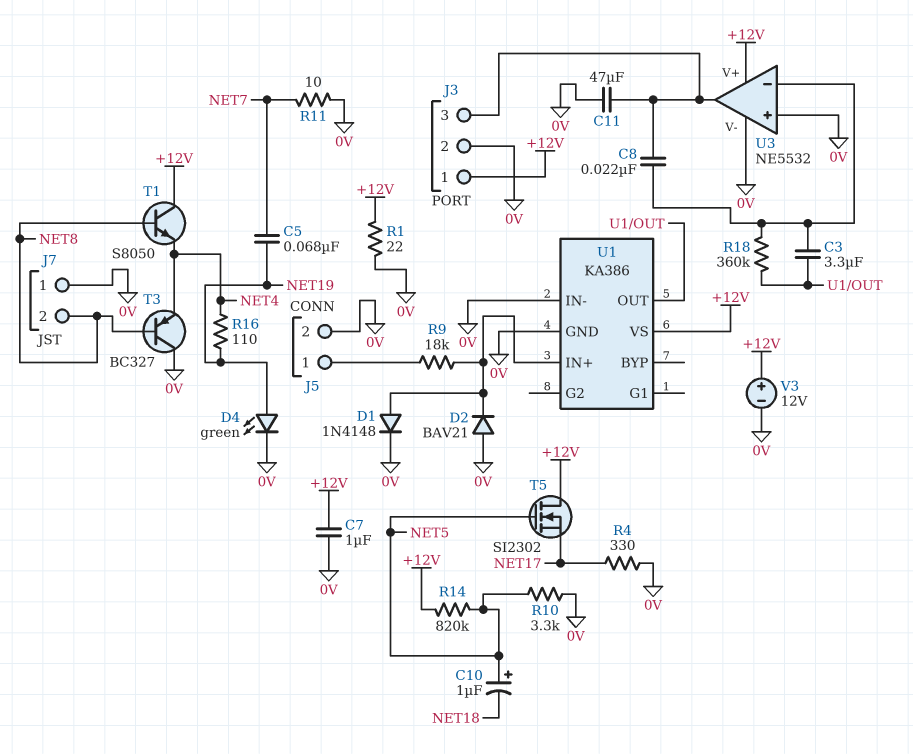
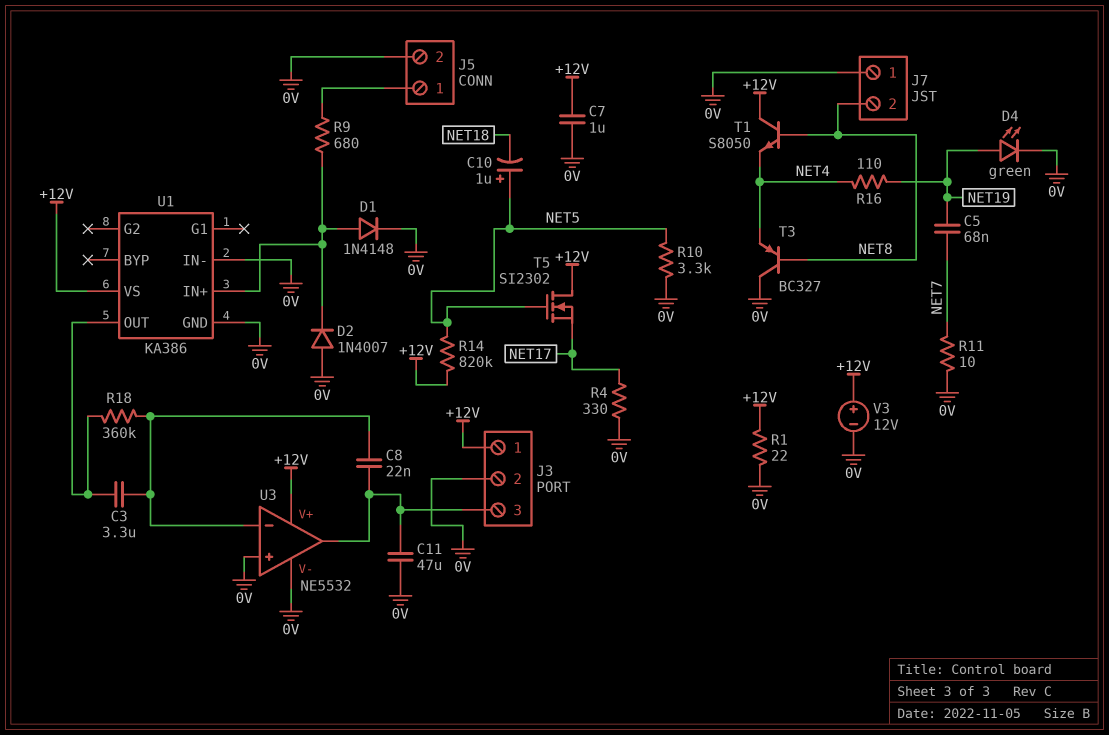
D2: diode BAV21 (A 0V, K U1/IN+) -> diode 1N4007 (A 0V, K U1/IN+)
R9: 18k (J5/1, U1/IN+) -> 680 (J5/1, U1/IN+)

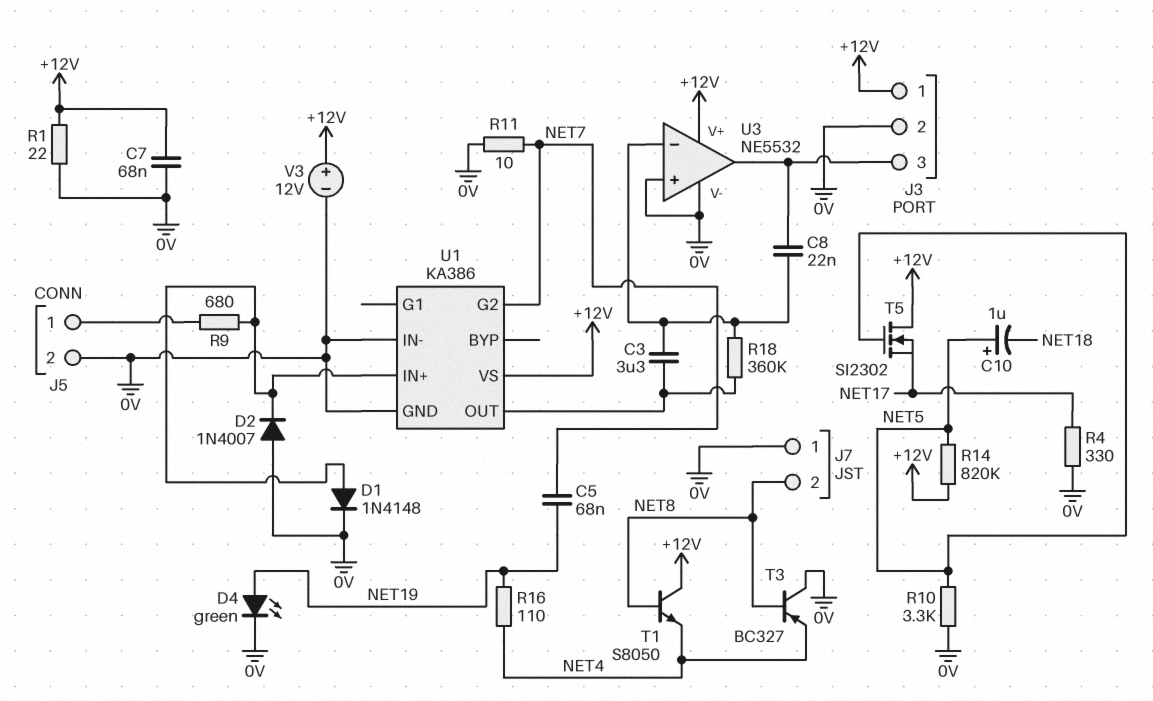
C7: 1uF (+12V, 0V) -> 68nF (+12V, 0V)
C11: 47uF (0V, J3/3) -> none
U1 pin G2: none -> NET7

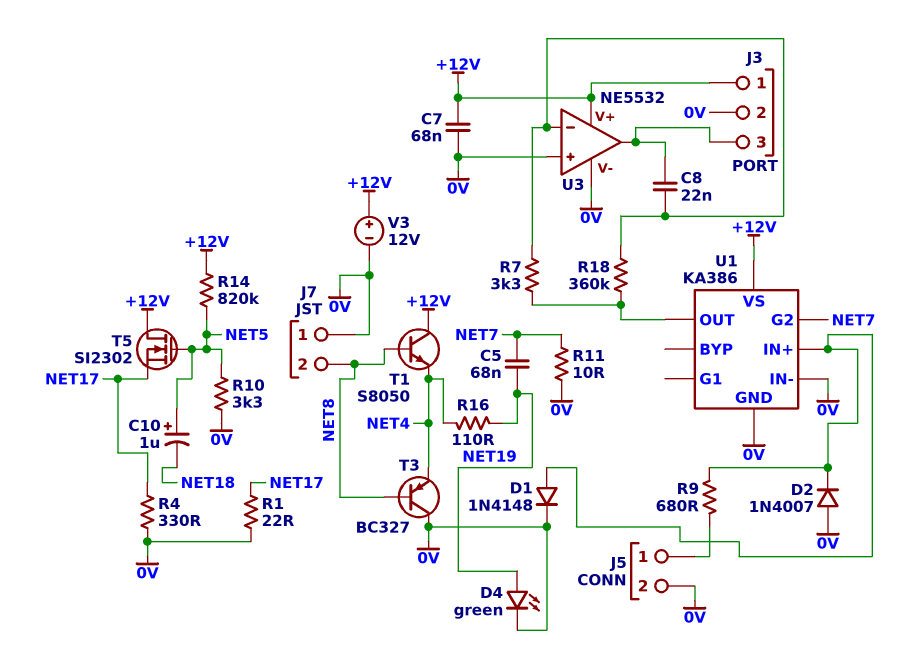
C3: 3.3uF (U1/OUT, U3/in-) -> none
R1: 22 (+12V, 0V) -> 22 (0V, NET17)
R7: none -> 3.3k (U1/OUT, U3/in-)

